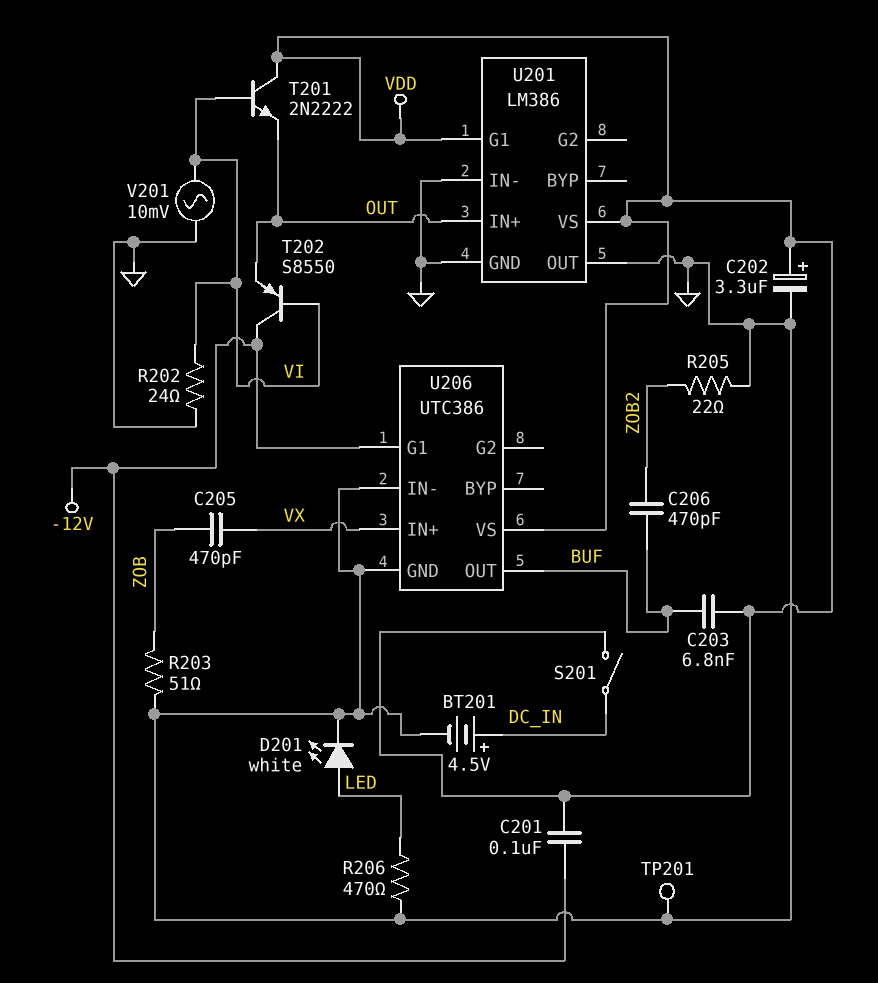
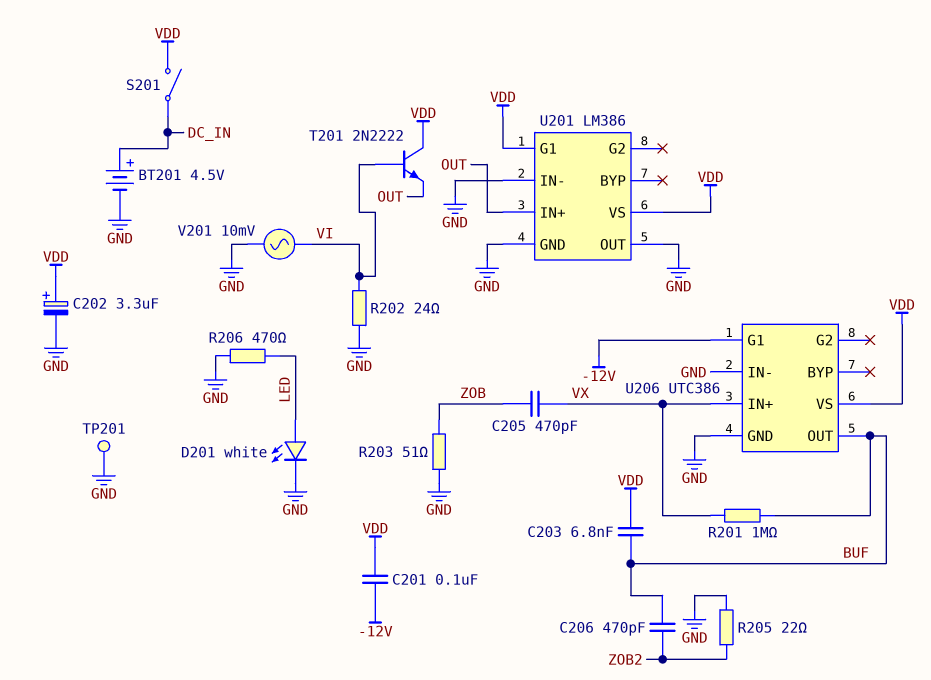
R201: none -> 1M (BUF, VX)
T202: PNP S8550 (B VI, C -12V, E OUT) -> none

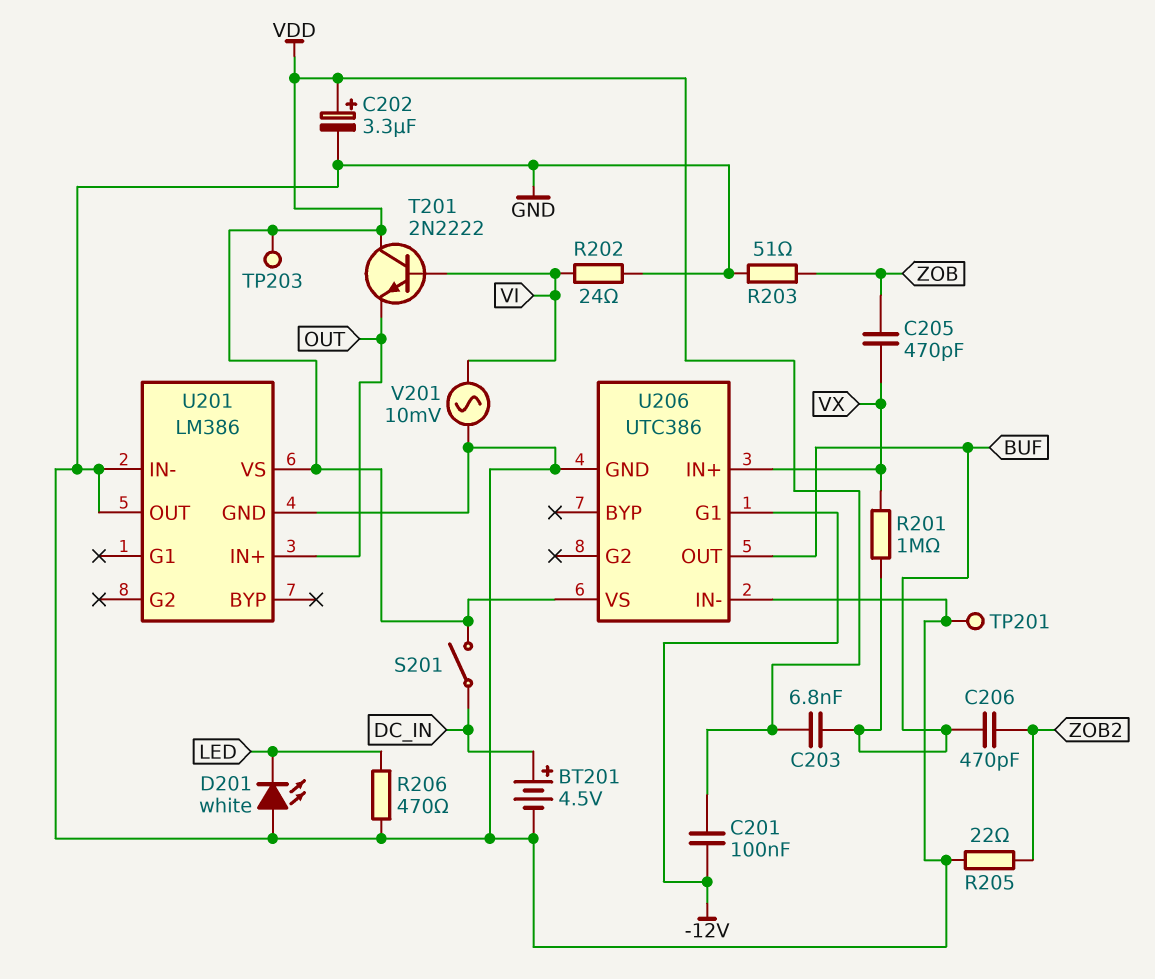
D201: LED white (A LED, K GND) -> LED white (A GND, K LED)
TP203: none -> test point (VDD)
U201 pin G1: VDD -> none

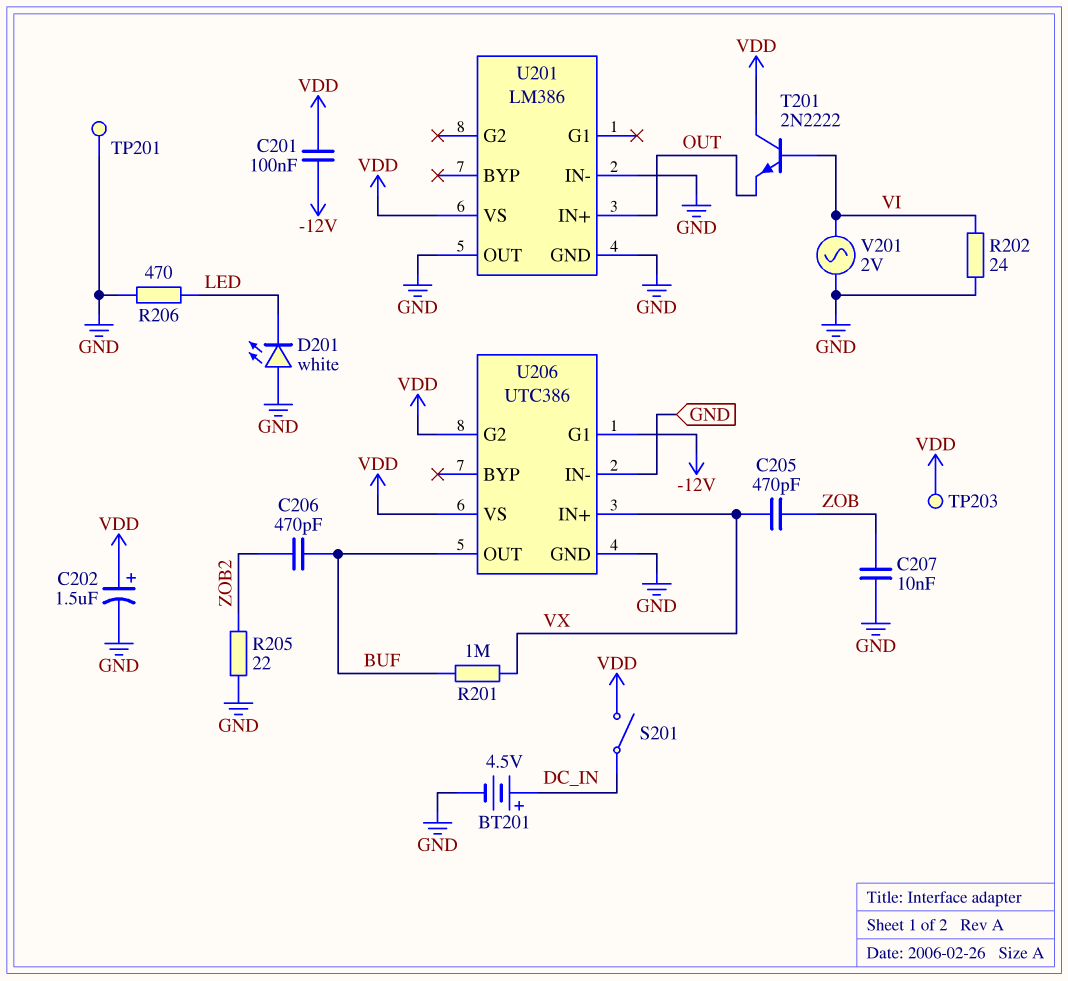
C202: 3.3uF (plus VDD, minus GND) -> 1.5uF (plus VDD, minus GND)
C203: 6.8nF (BUF, VDD) -> none
C207: none -> 10nF (GND, ZOB)
R203: 51 (GND, ZOB) -> none
U206 pin G2: none -> VDD
V201: AC 10mV (GND, VI) -> AC 2V (GND, VI)

